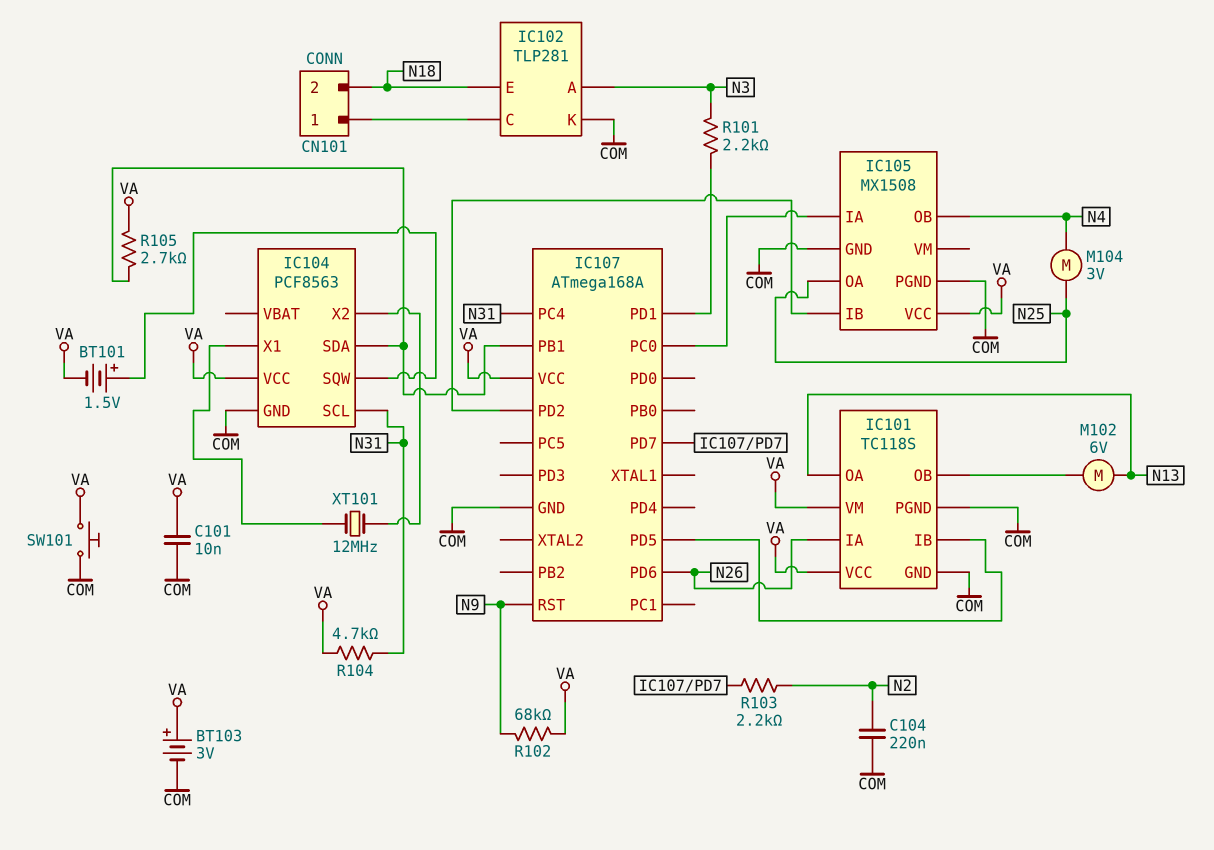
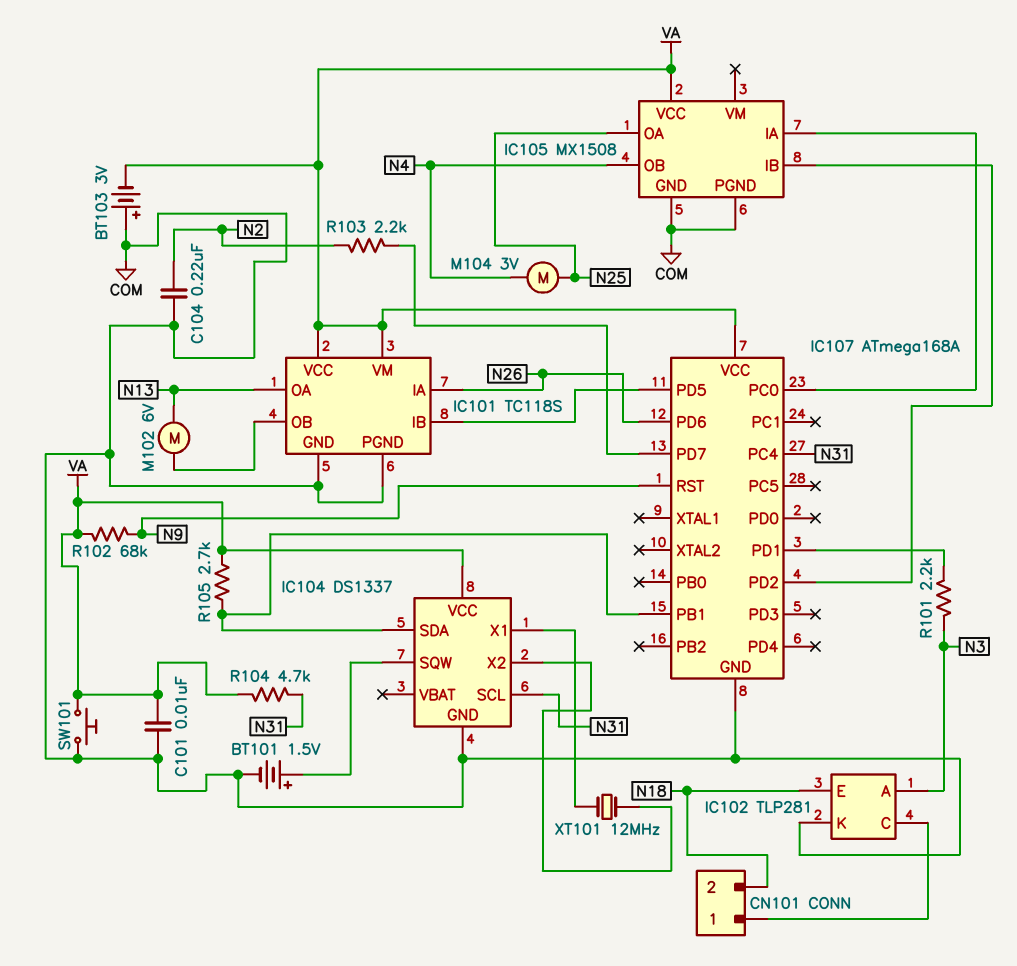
BT101: 1.5V (plus IC104/SQW, minus VA) -> 1.5V (plus IC104/SQW, minus COM)
BT103: 3V (plus VA, minus COM) -> 3V (plus COM, minus VA)
IC104: PCF8563 -> DS1337

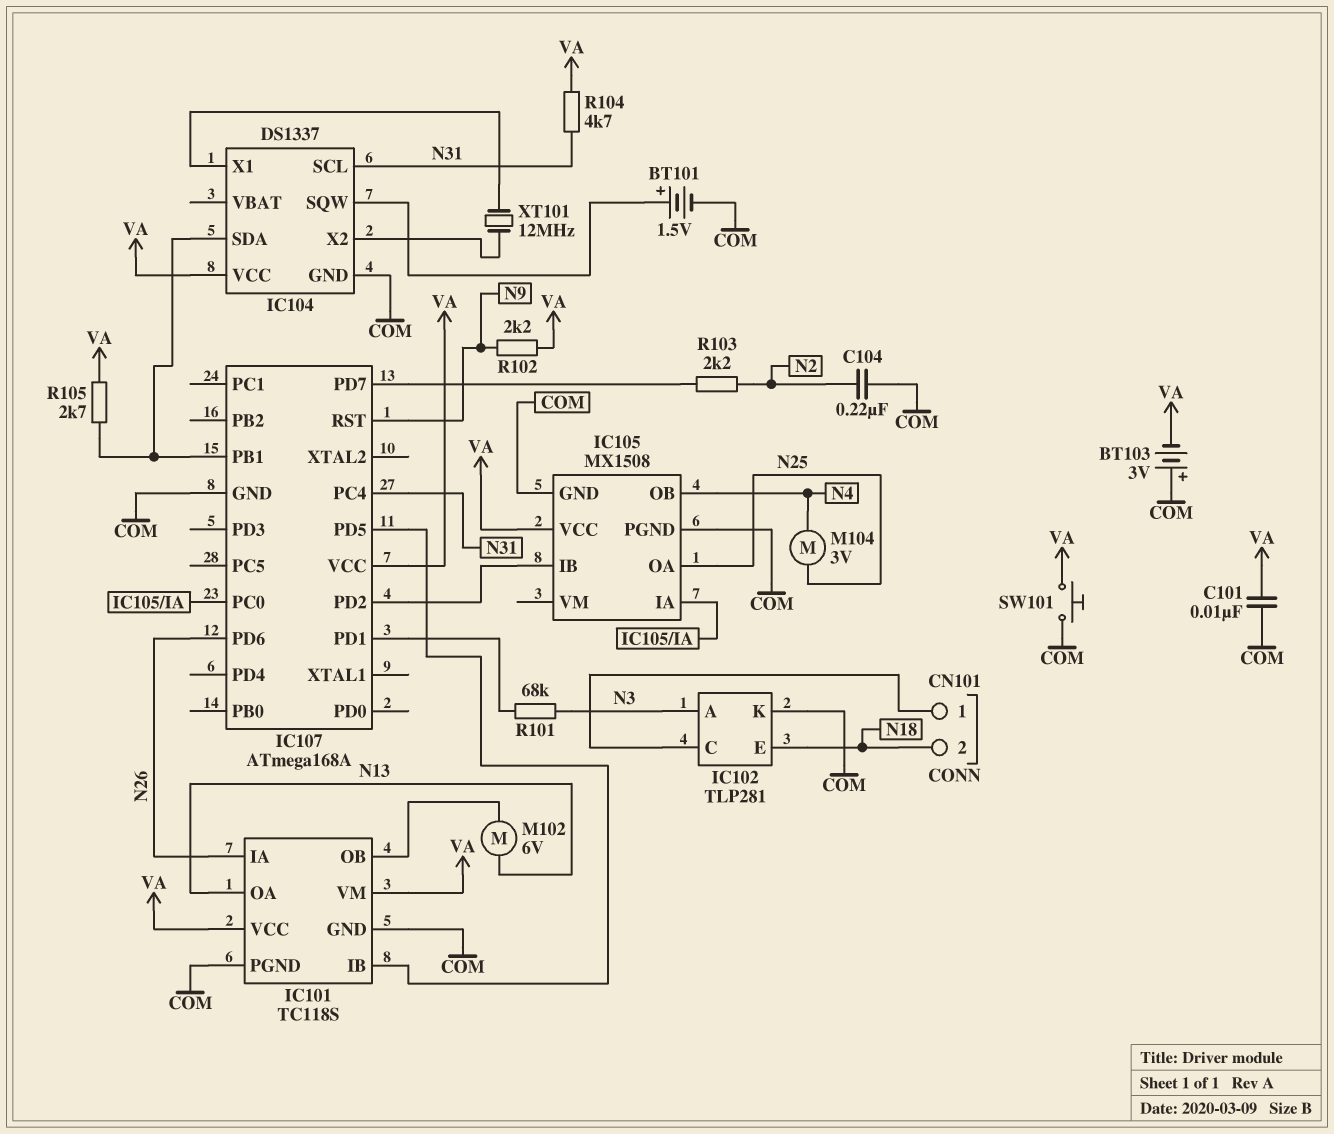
R101: 2.2k (IC107/PD1, N3) -> 68k (IC107/PD1, N3)
R102: 68k (N9, VA) -> 2.2k (N9, VA)

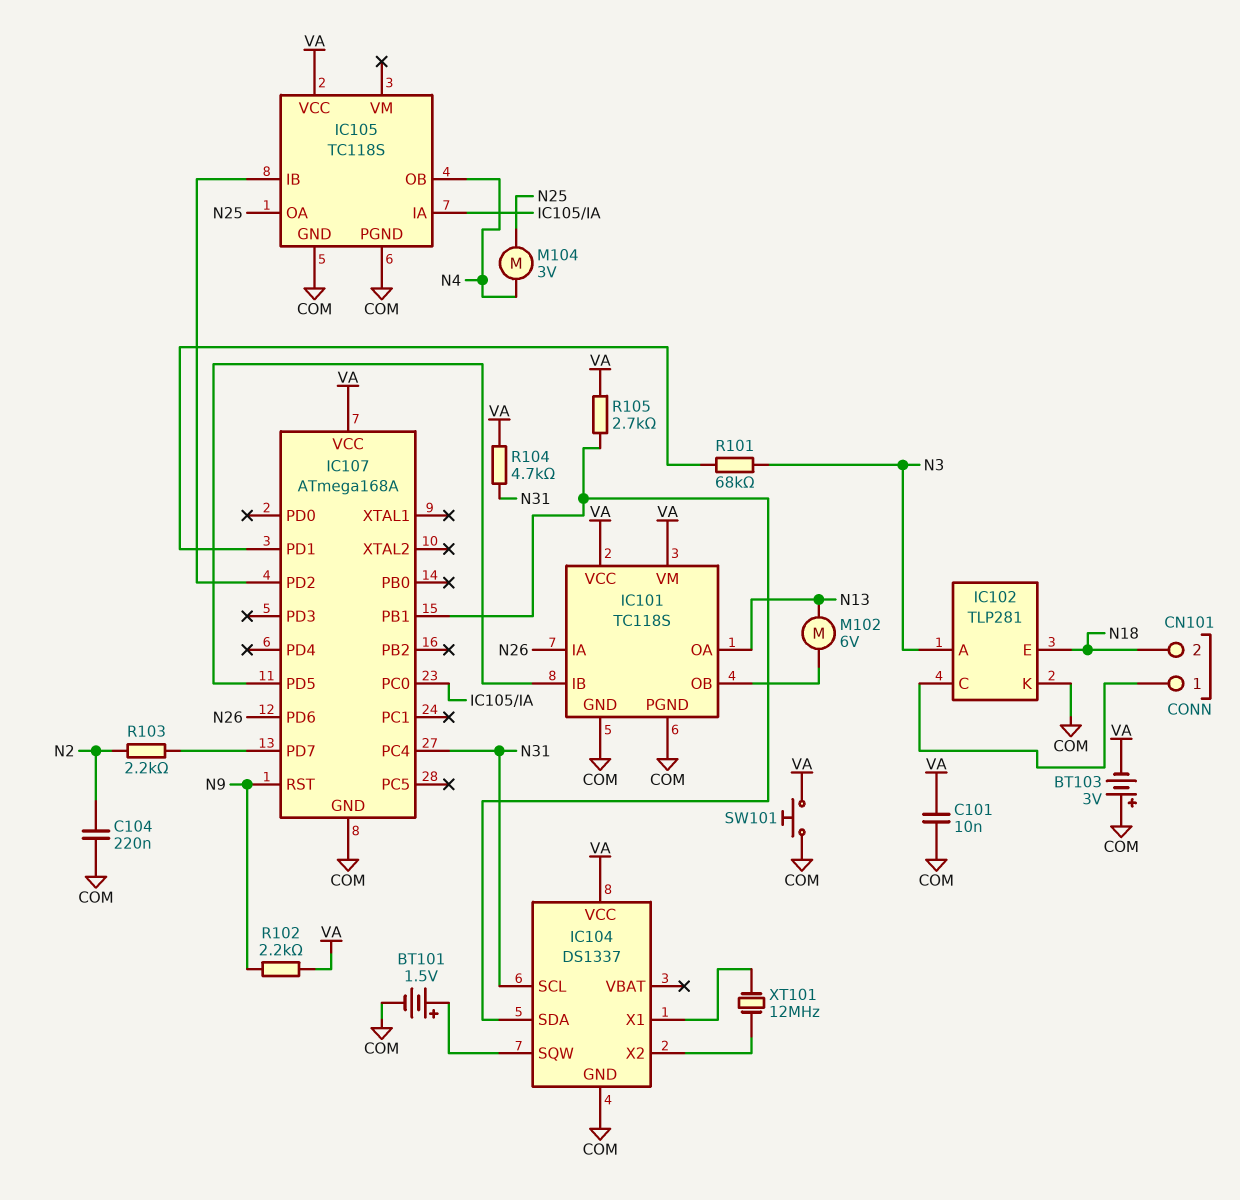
IC105: MX1508 -> TC118S

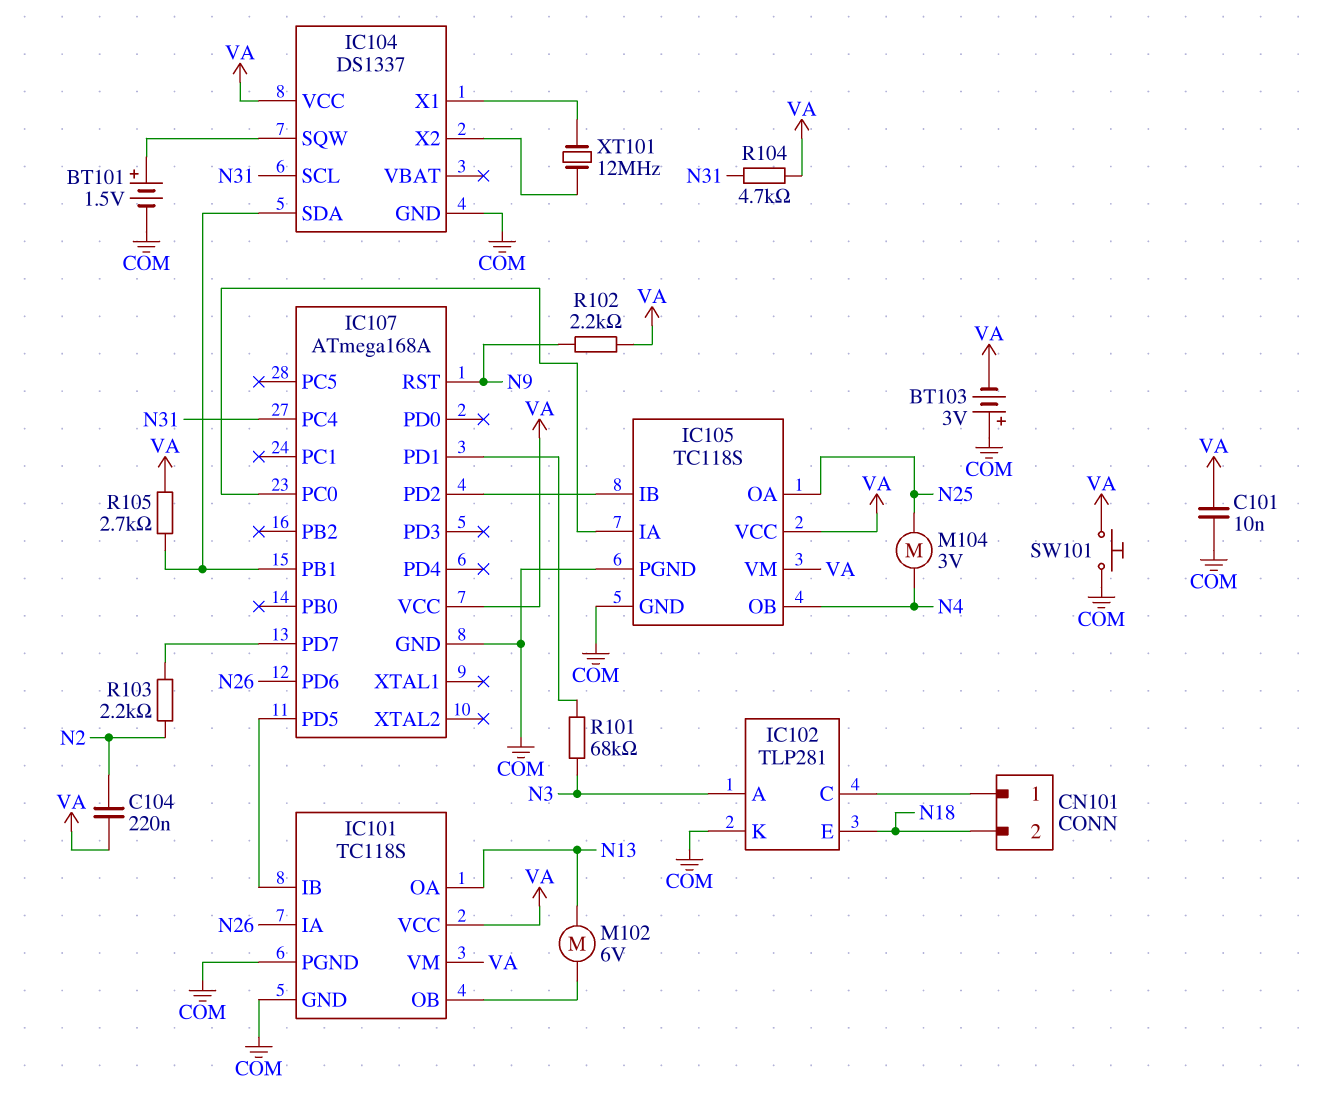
C104: 220nF (COM, N2) -> 220nF (N2, VA)
IC105 pin VM: none -> VA

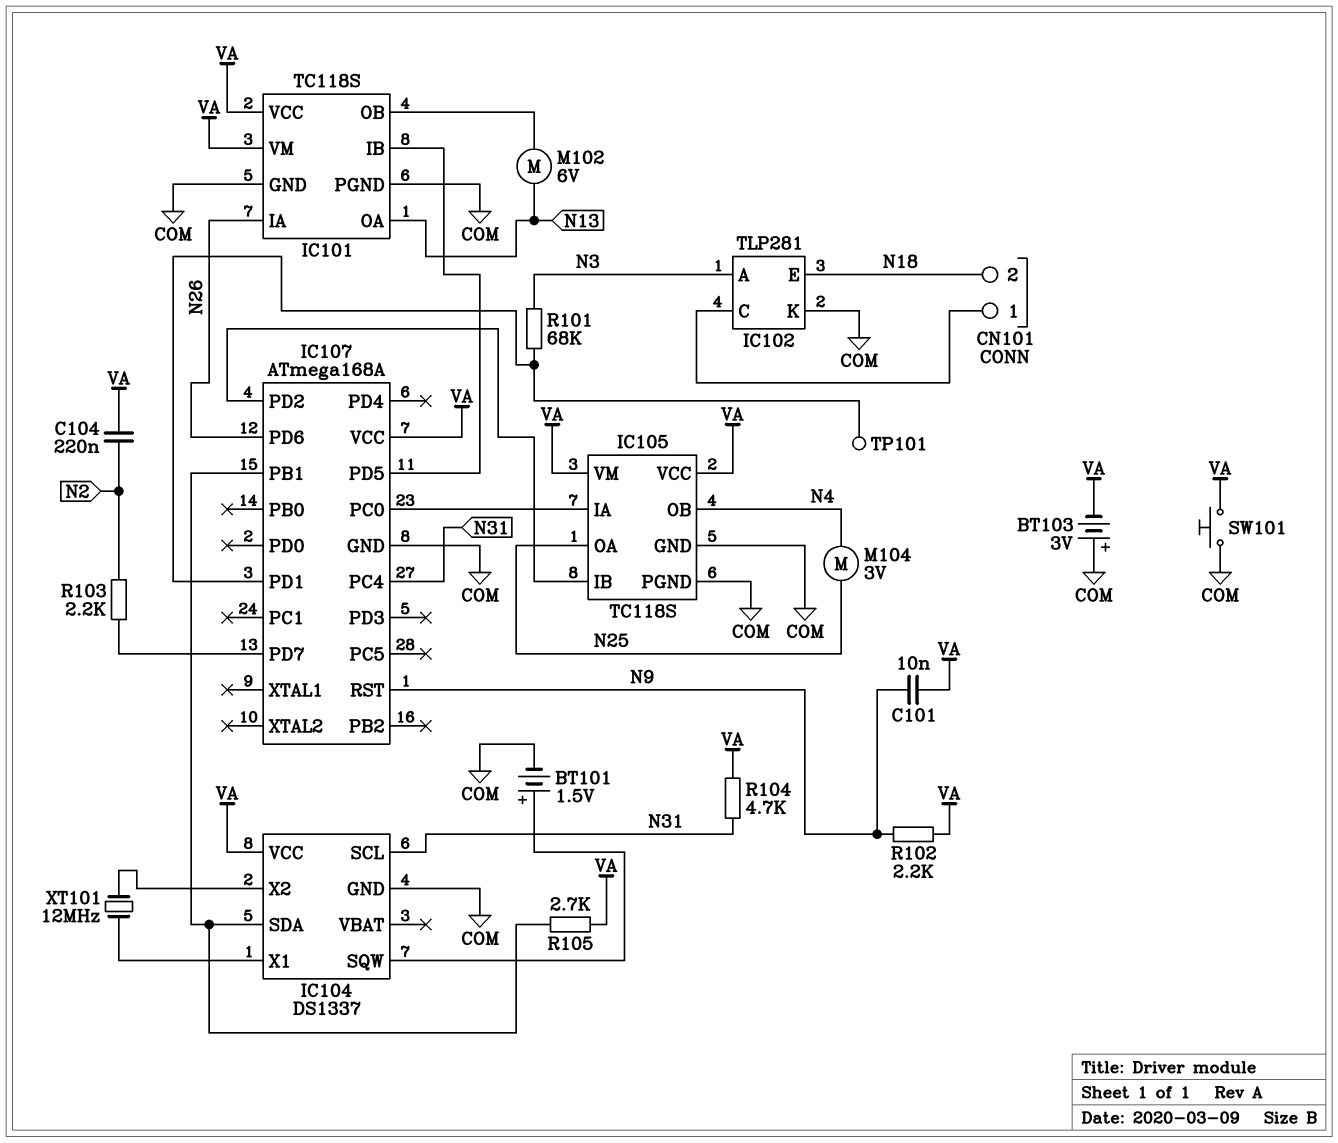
C101: 10nF (COM, VA) -> 10nF (N9, VA)
TP101: none -> test point (IC107/PD1)

